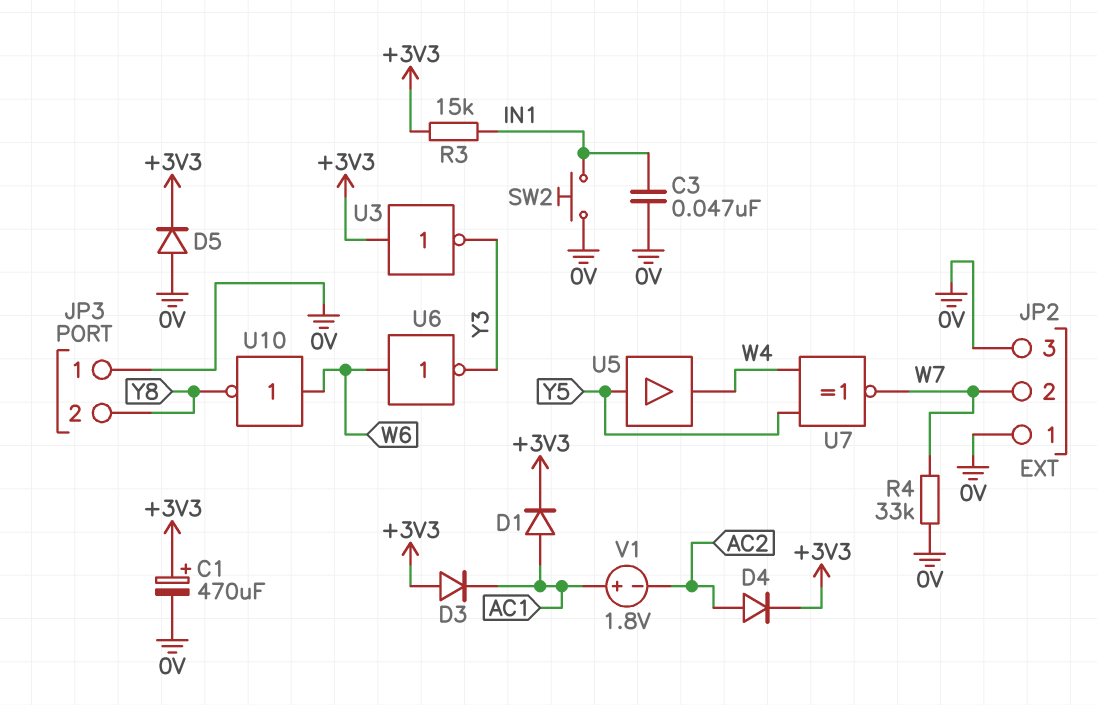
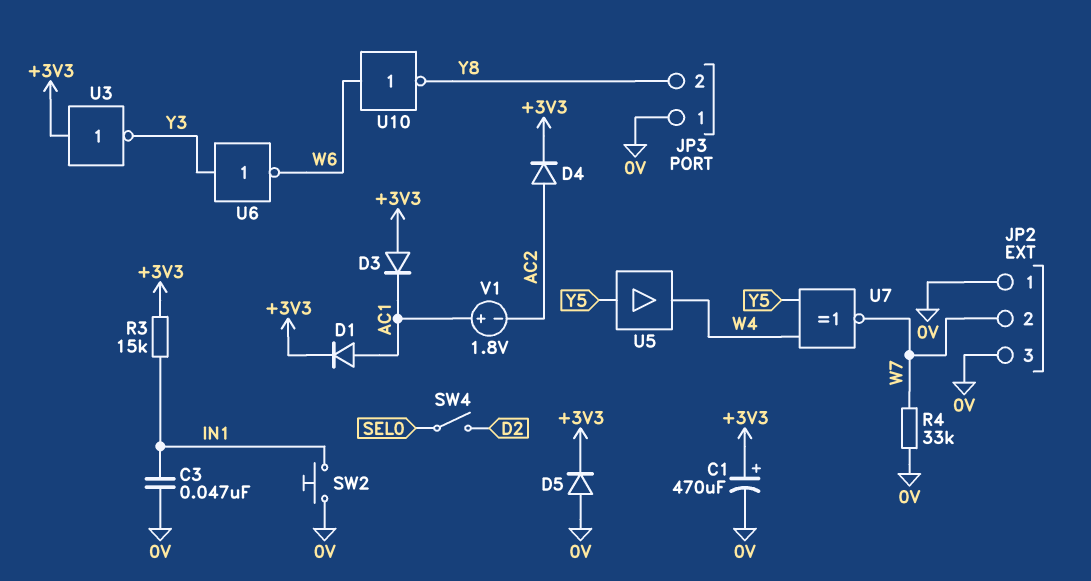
SW4: none -> switch (D2, SEL0)
U6: NOT (in W6, out Y3) -> NOT (in Y3, out W6)

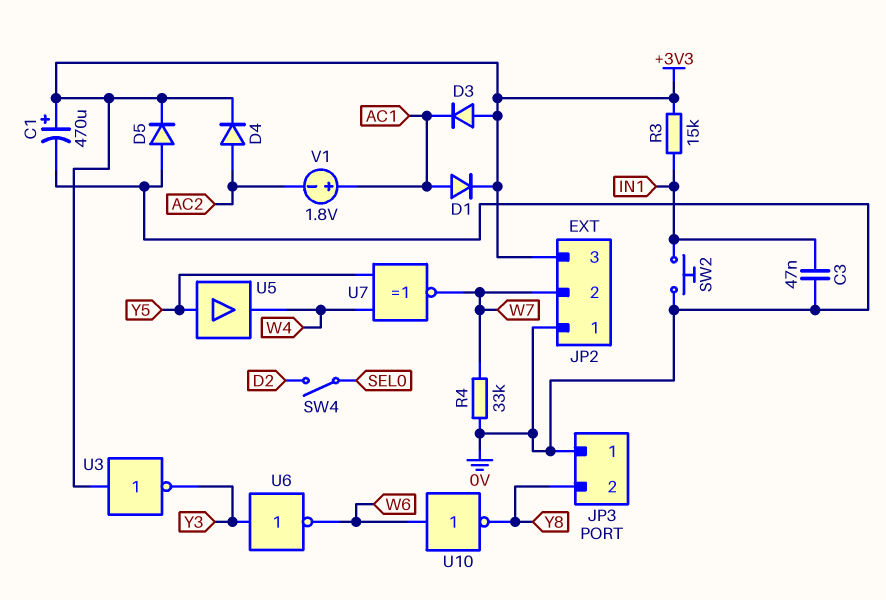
JP2 pin 3: 0V -> +3V3

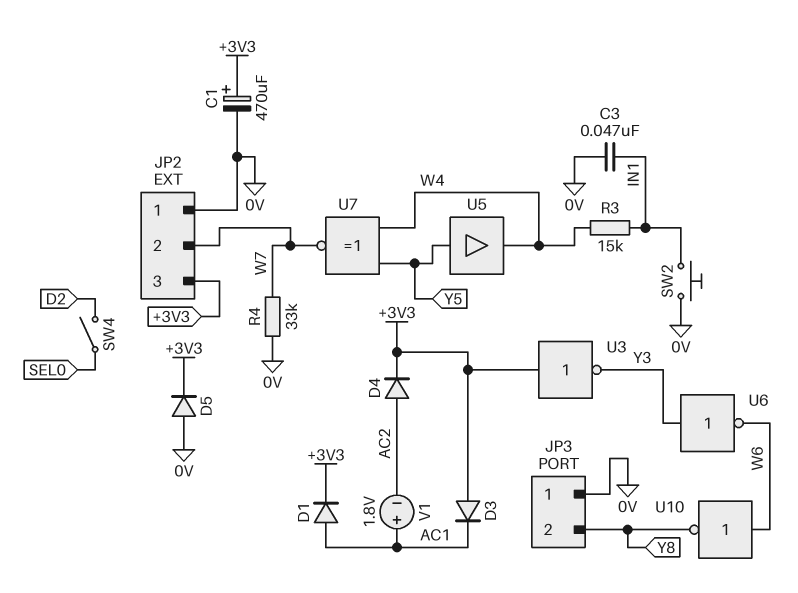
R3: 15k (+3V3, IN1) -> 15k (IN1, W4)

